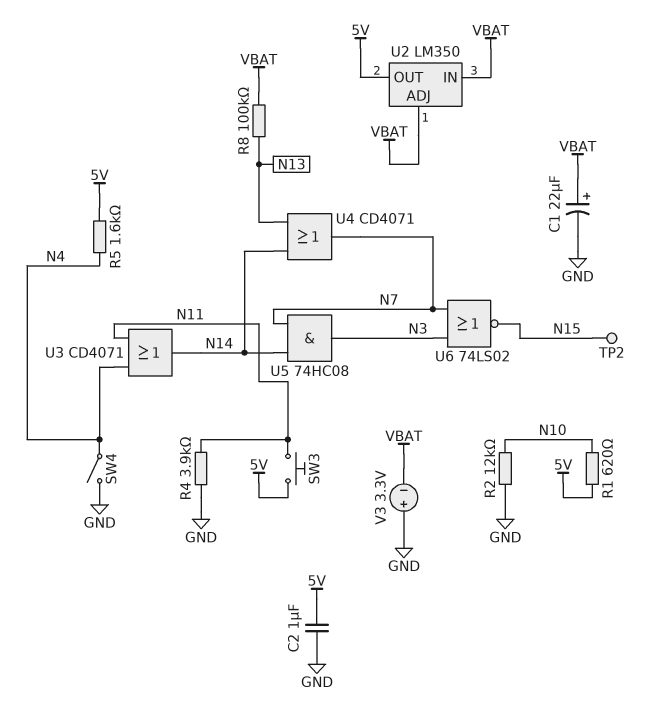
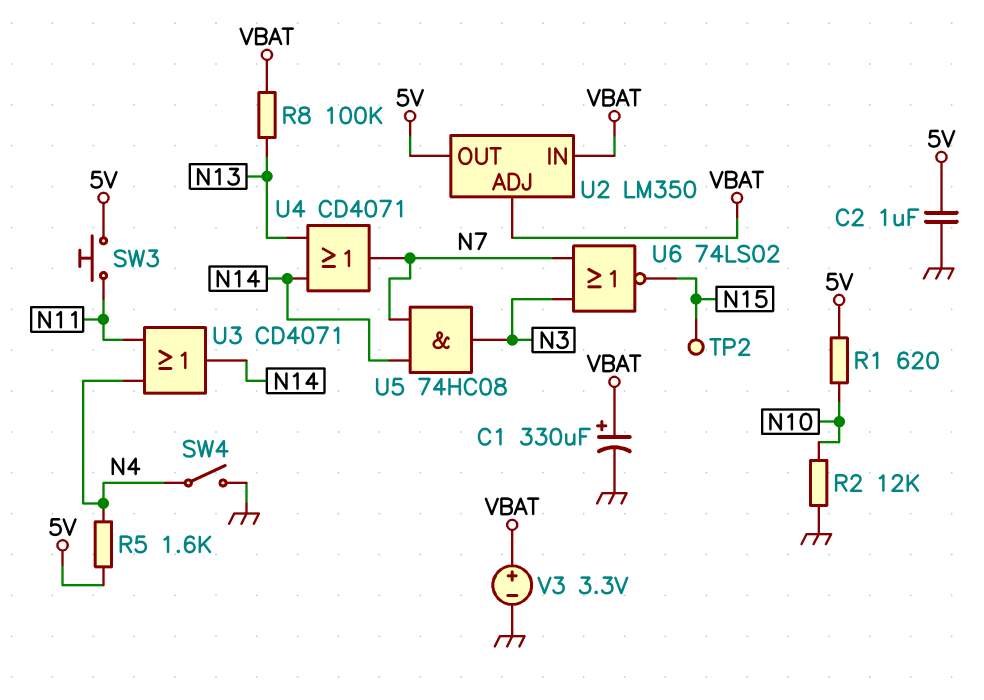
C1: 22uF (plus VBAT, minus GND) -> 330uF (plus VBAT, minus GND)
R4: 3.9k (GND, N11) -> none
V3: 3.3V (plus GND, minus VBAT) -> 3.3V (plus VBAT, minus GND)

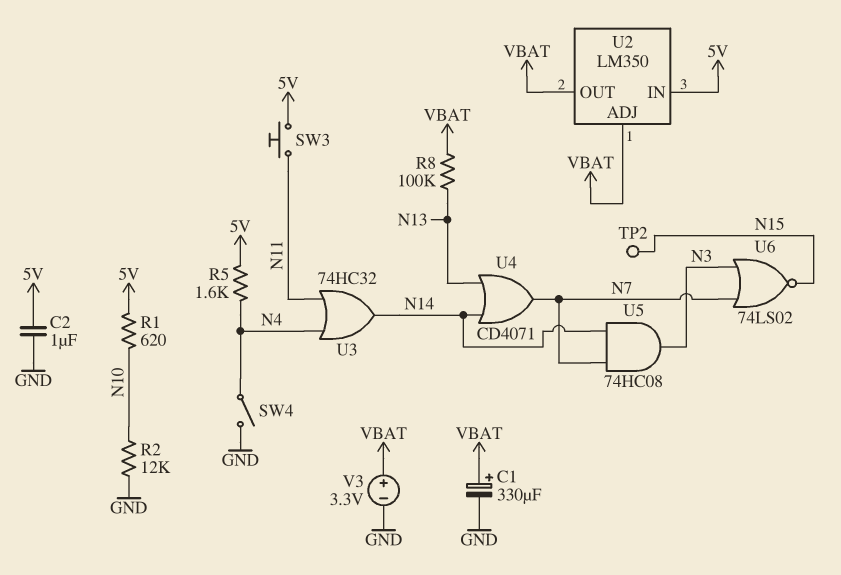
U2 pin IN: VBAT -> 5V
U2 pin OUT: 5V -> VBAT
U3: OR CD4071 (in N4, in N11, out N14) -> OR 74HC32 (in N4, in N11, out N14)

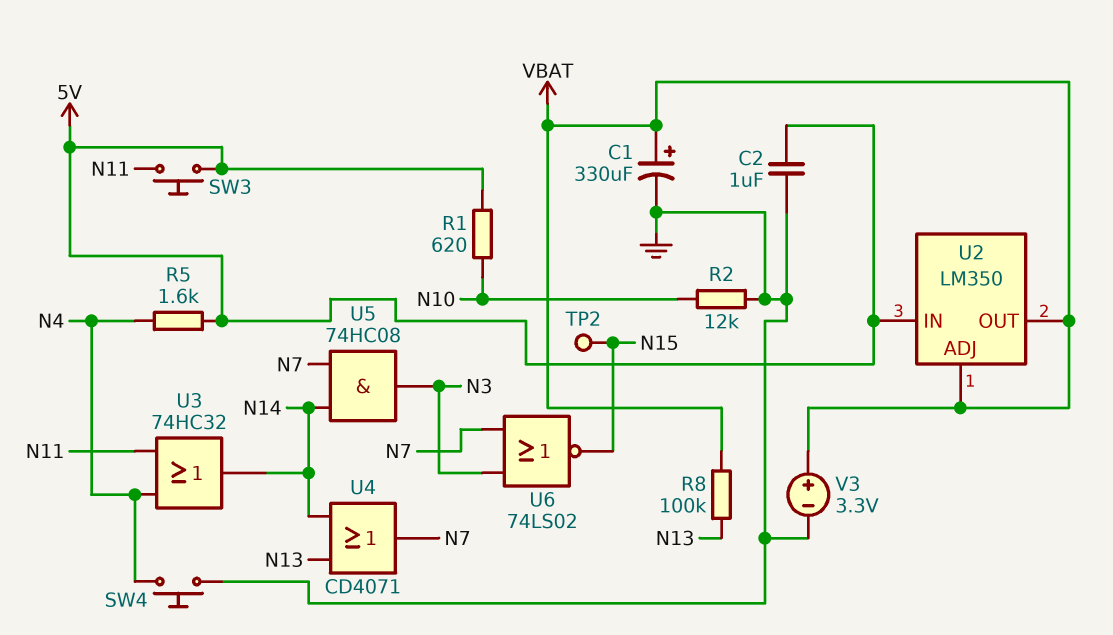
SW4: switch (GND, N4) -> button (GND, N4)

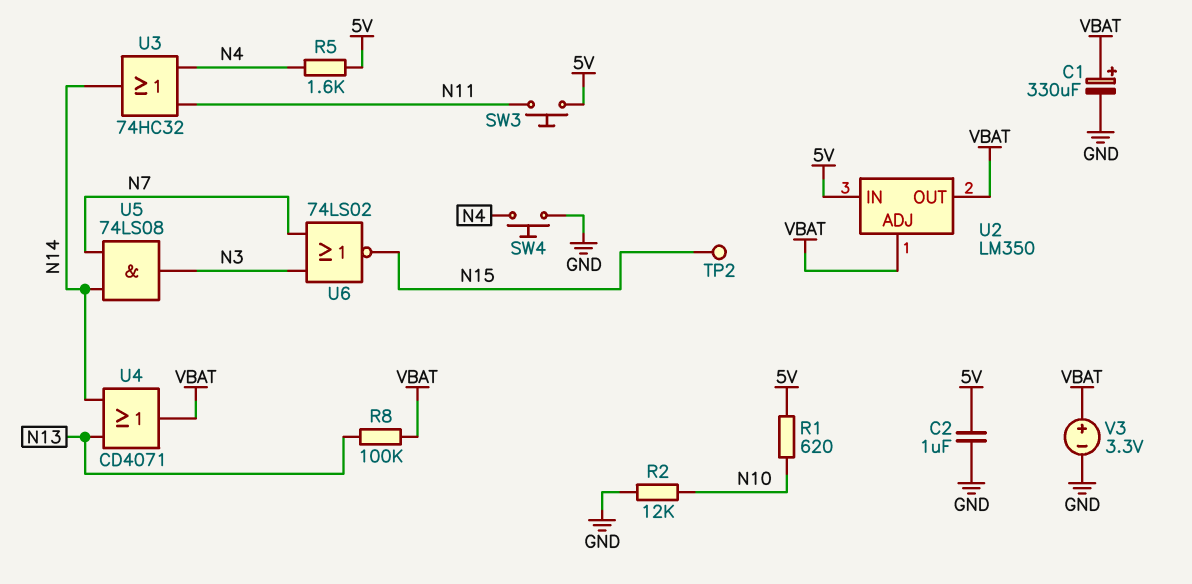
U4: OR CD4071 (in N13, in N14, out N7) -> OR CD4071 (in N13, in N14, out VBAT)
U5: AND 74HC08 (in N7, in N14, out N3) -> AND 74LS08 (in N7, in N14, out N3)

